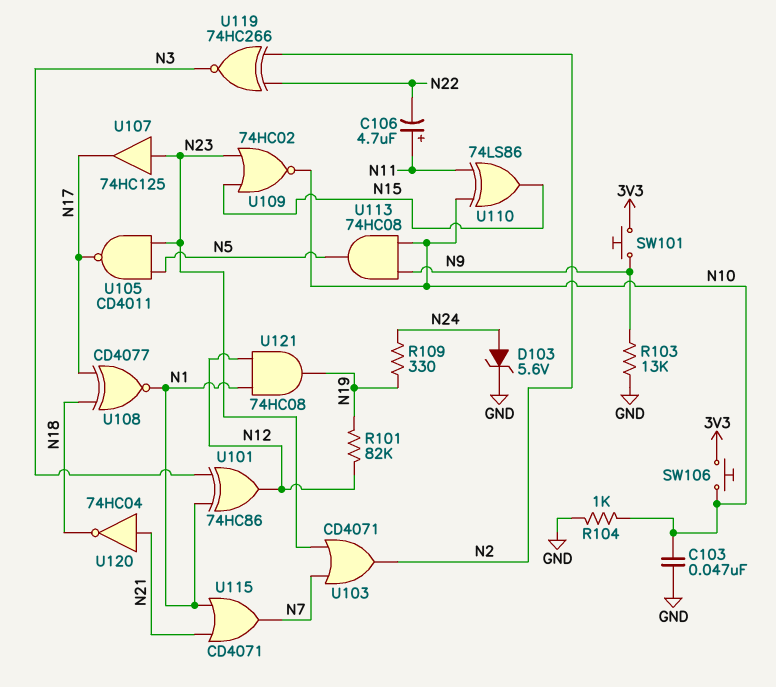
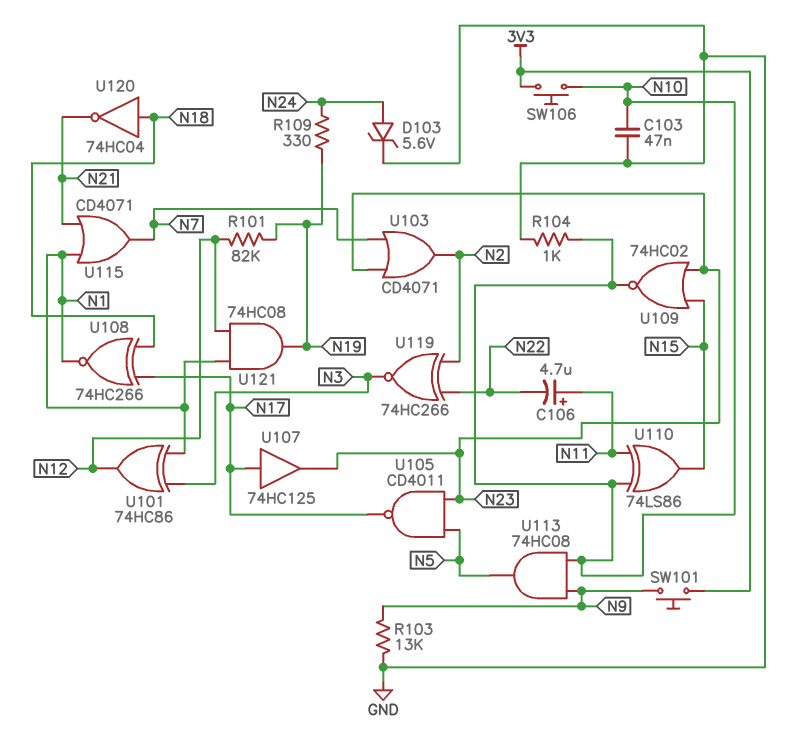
U107: buffer 74HC125 (in N23, out N17) -> buffer 74HC125 (in N17, out N23)
U108: XNOR CD4077 (in N17, in N18, out N1) -> XNOR 74HC266 (in N17, in N18, out N1)
U120: NOT 74HC04 (in N21, out N18) -> NOT 74HC04 (in N18, out N21)

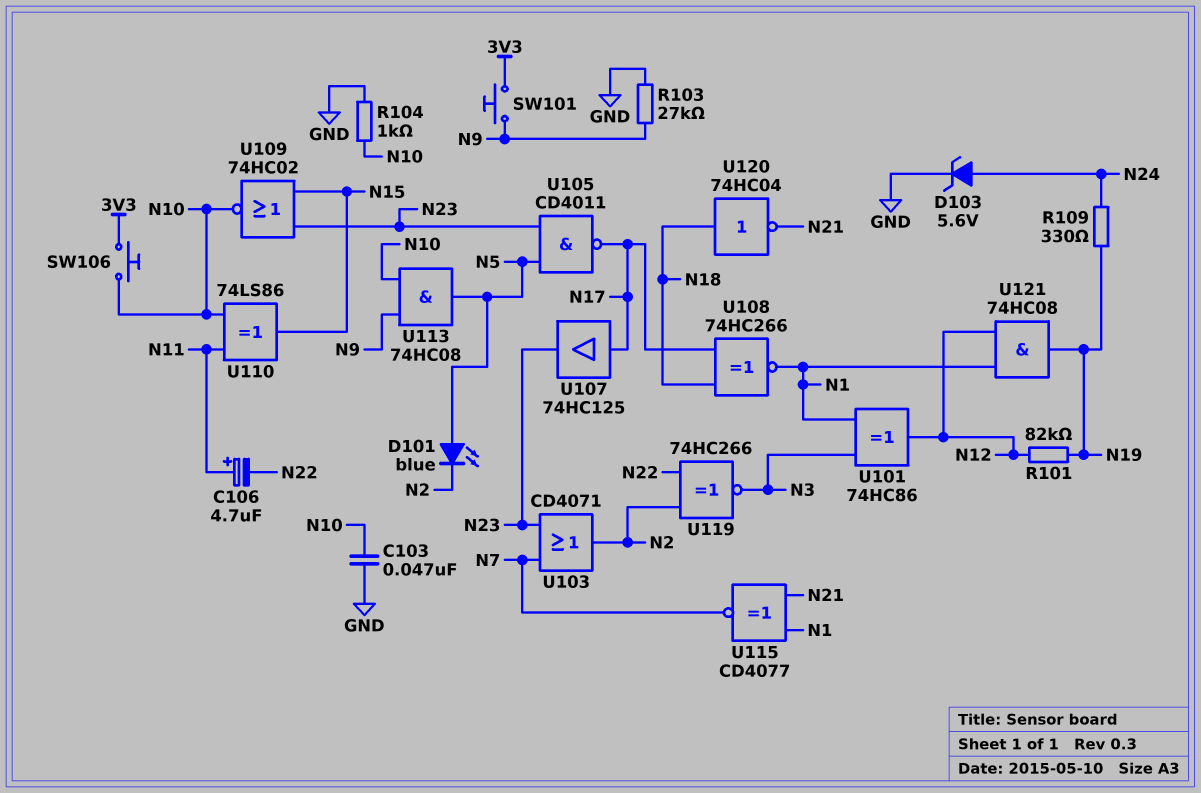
D101: none -> LED blue (A N5, K N2)
R103: 13k (GND, N9) -> 27k (GND, N9)
U115: OR CD4071 (in N1, in N21, out N7) -> XNOR CD4077 (in N1, in N21, out N7)

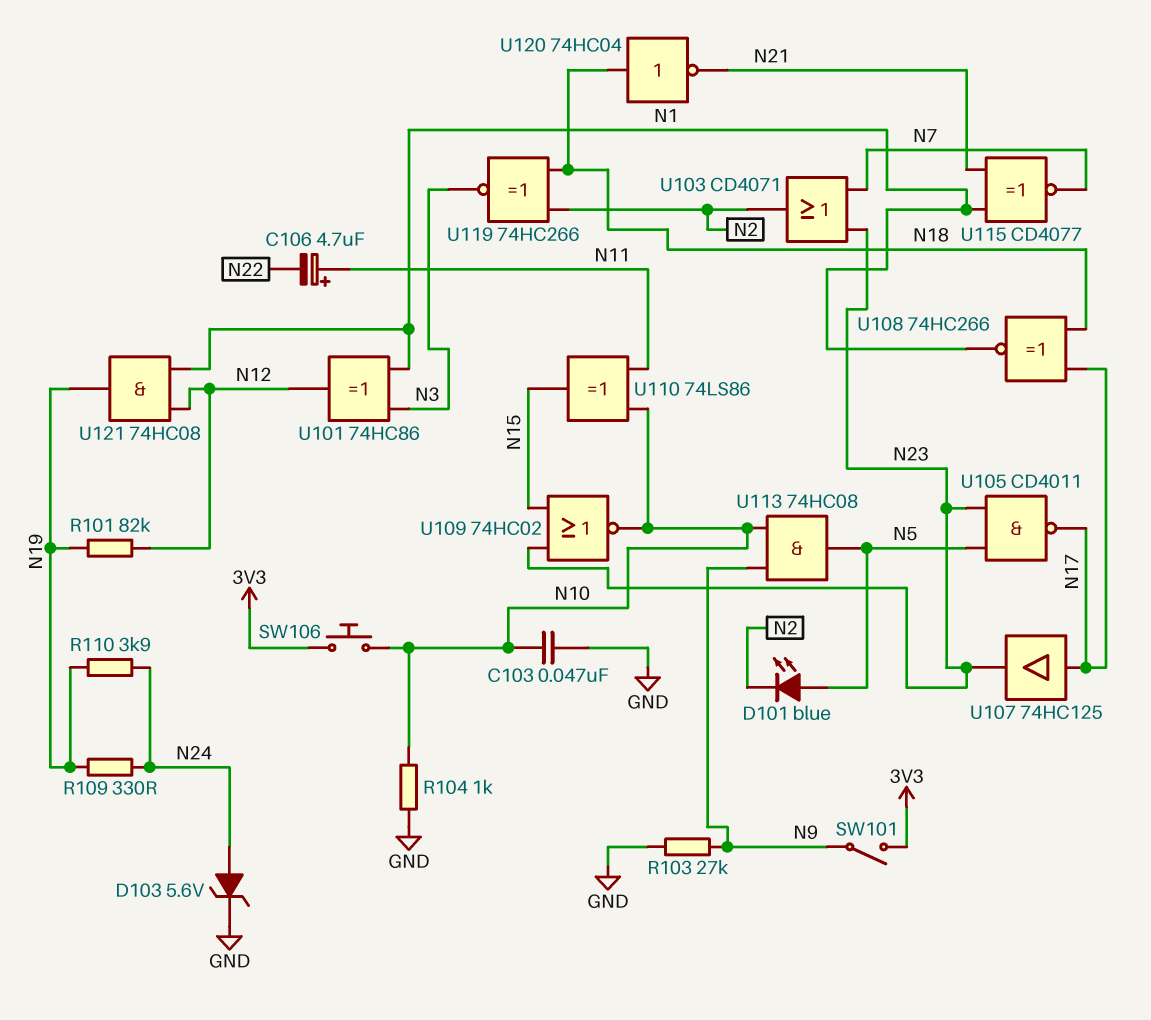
R110: none -> 3.9k (N19, N24)
SW101: button (3V3, N9) -> switch (3V3, N9)
U119: XNOR 74HC266 (in N2, in N22, out N3) -> XNOR 74HC266 (in N2, in N18, out N3)

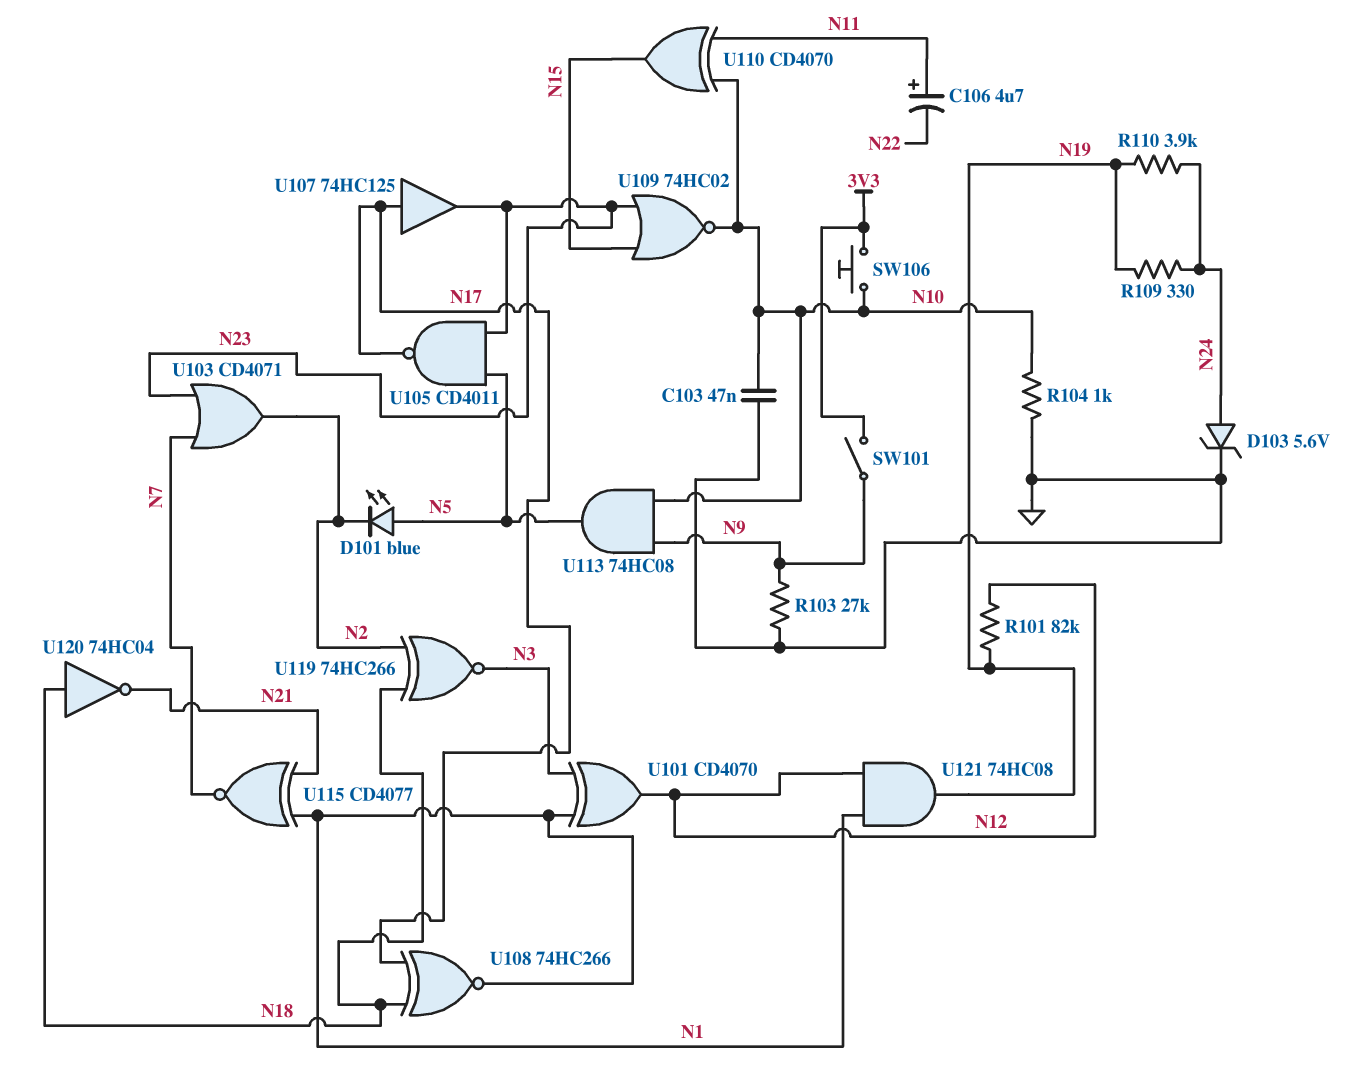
U101: XOR 74HC86 (in N1, in N3, out N12) -> XOR CD4070 (in N1, in N3, out N12)
U110: XOR 74LS86 (in N10, in N11, out N15) -> XOR CD4070 (in N10, in N11, out N15)

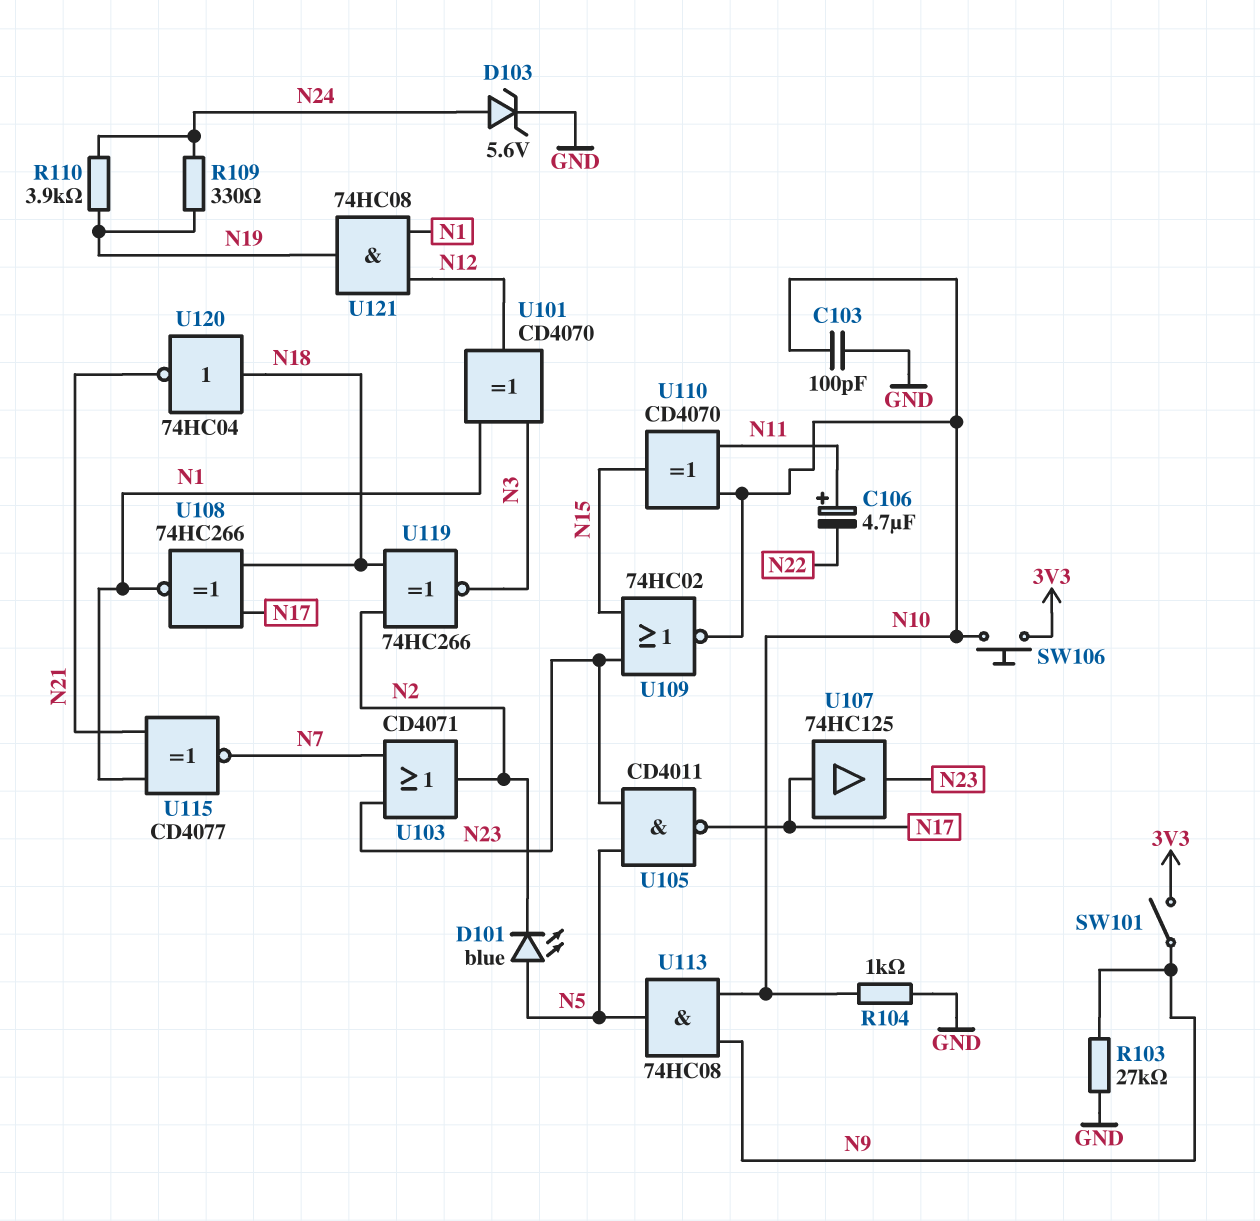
C103: 47nF (GND, N10) -> 100pF (GND, N10)
R101: 82k (N12, N19) -> none

